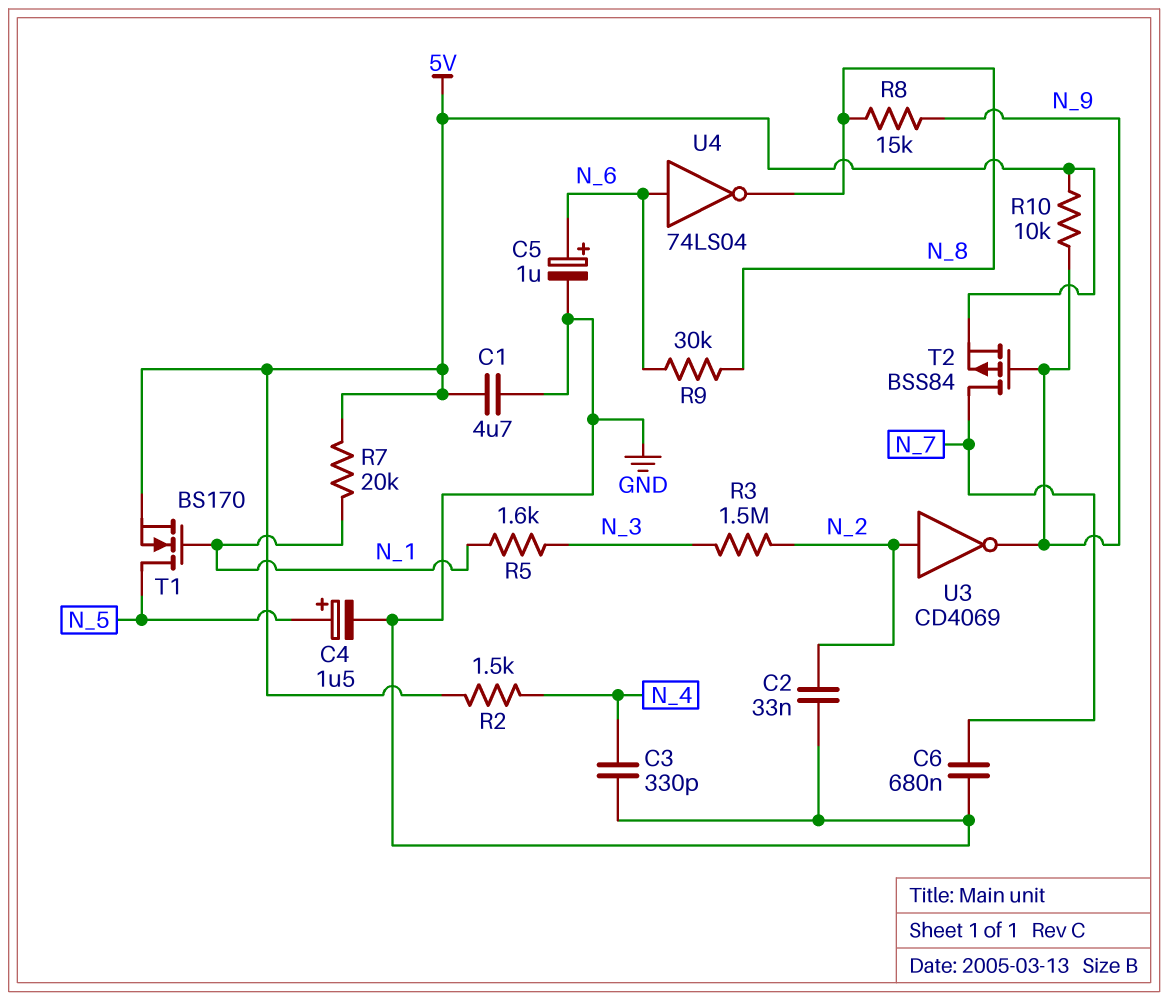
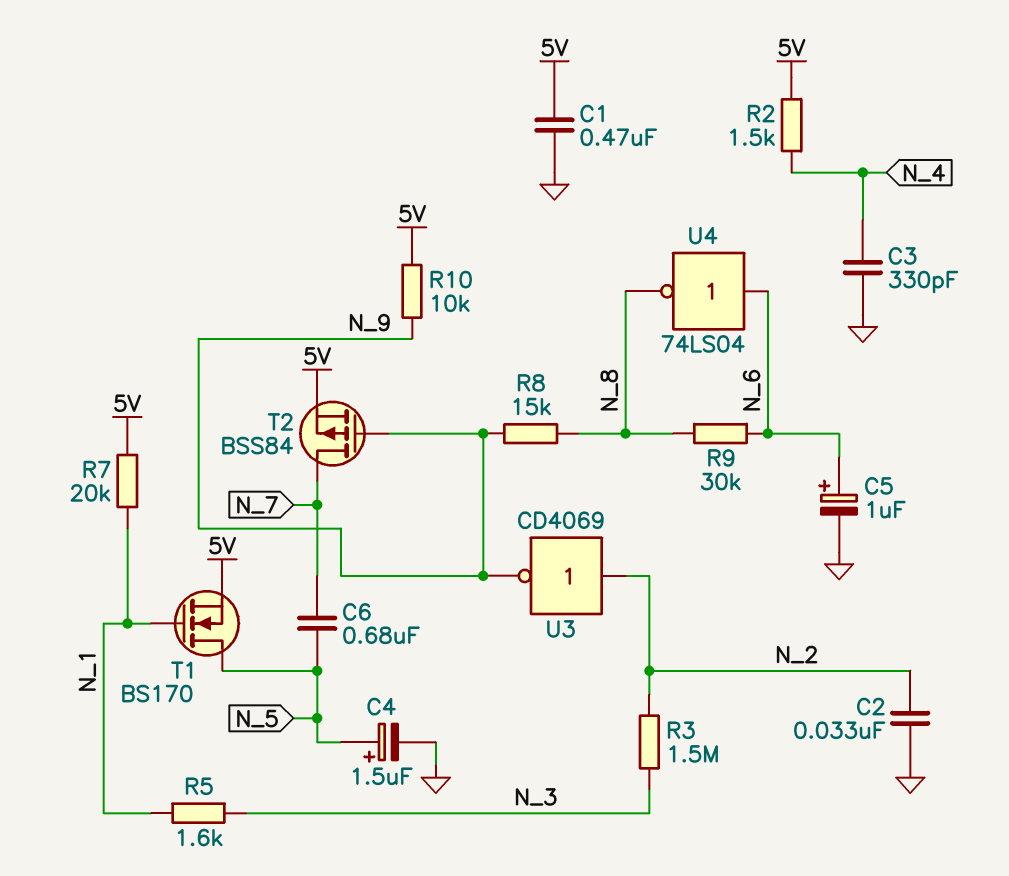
C1: 4.7uF (5V, GND) -> 470nF (5V, GND)
C6: 680nF (GND, N_7) -> 680nF (N_5, N_7)

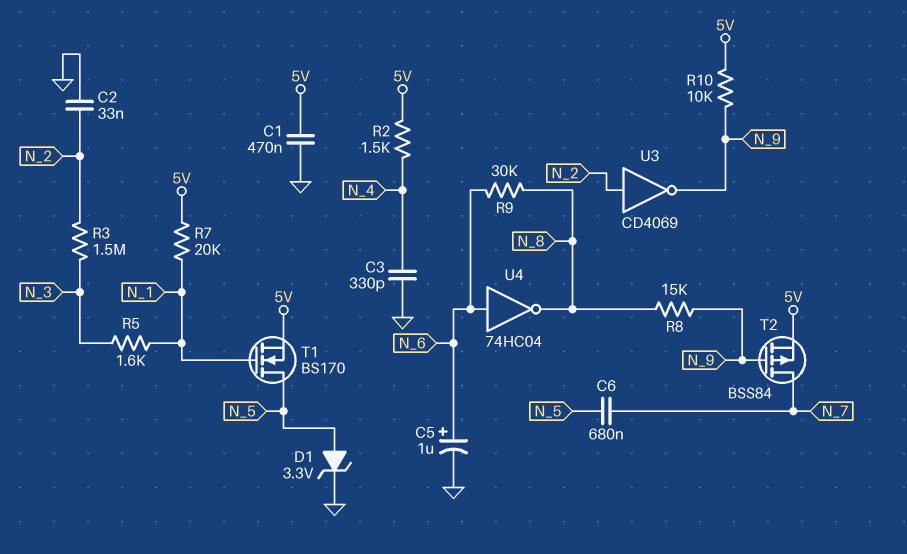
C4: 1.5uF (plus N_5, minus GND) -> none
D1: none -> zener 3.3V (A N_5, K GND)
U4: NOT 74LS04 (in N_6, out N_8) -> NOT 74HC04 (in N_6, out N_8)

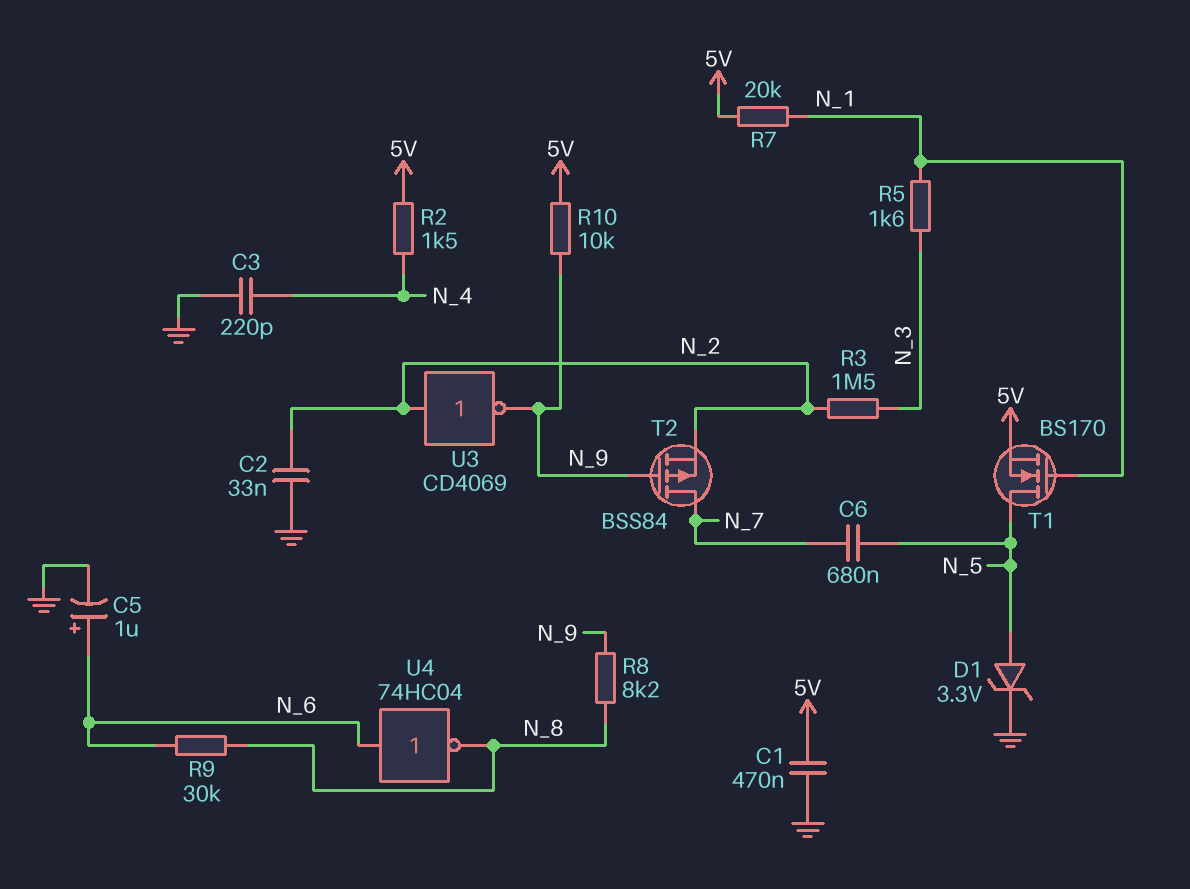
C3: 330pF (GND, N_4) -> 220pF (GND, N_4)
R8: 15k (N_8, N_9) -> 8.2k (N_8, N_9)
T2: PMOS BSS84 (G N_9, D N_7, S 5V) -> PMOS BSS84 (G N_9, D N_7, S N_2)

